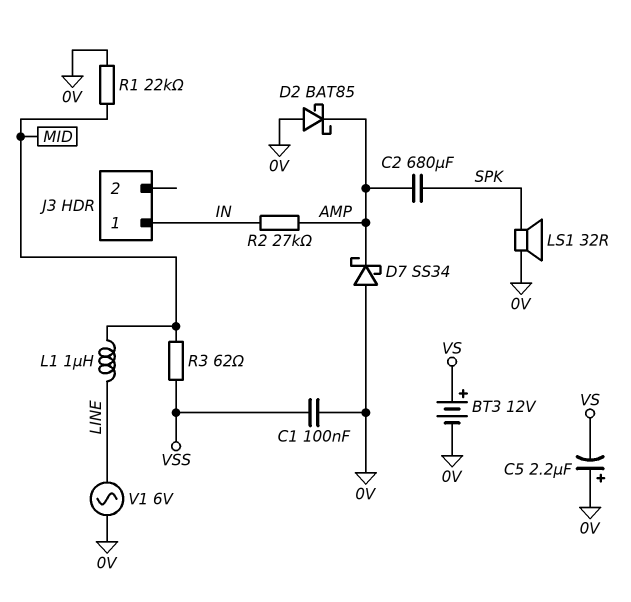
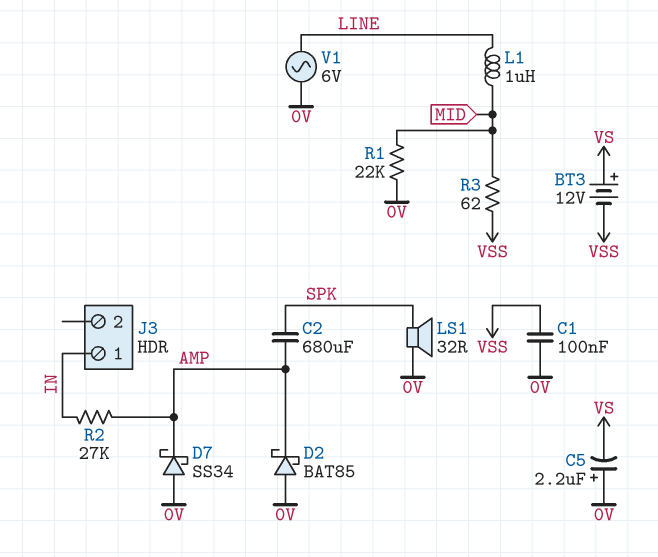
BT3: 12V (plus VS, minus 0V) -> 12V (plus VS, minus VSS)

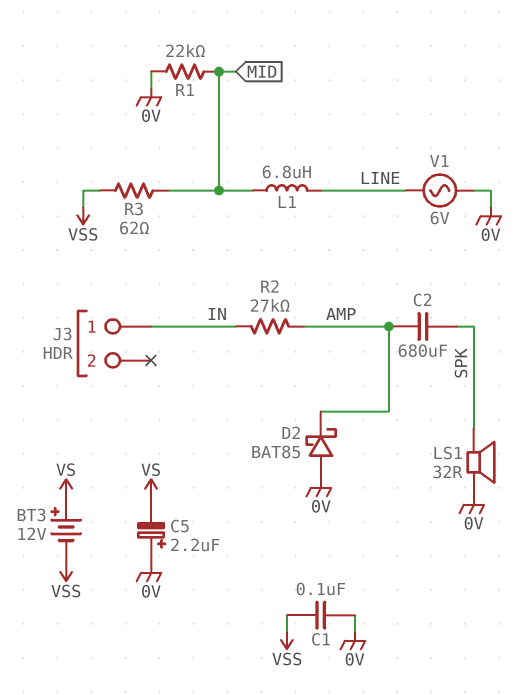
D7: schottky SS34 (A 0V, K AMP) -> none
L1: 1uH (LINE, MID) -> 6.8uH (LINE, MID)

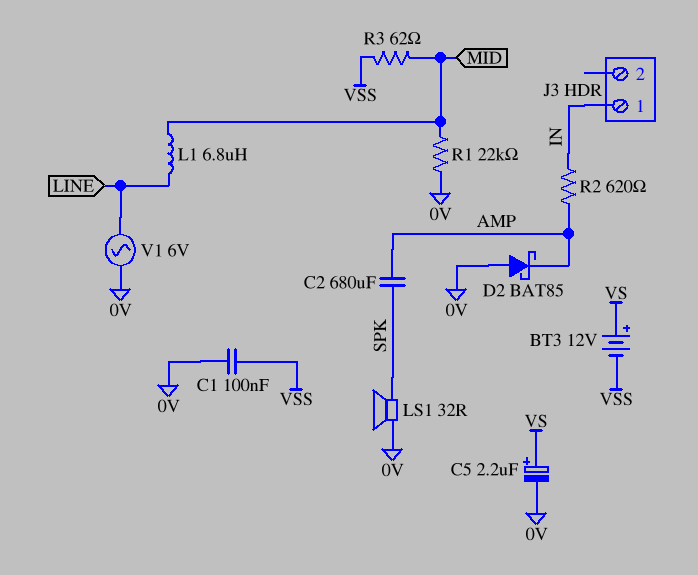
C5: 2.2uF (plus 0V, minus VS) -> 2.2uF (plus VS, minus 0V)
R2: 27k (AMP, IN) -> 620 (AMP, IN)

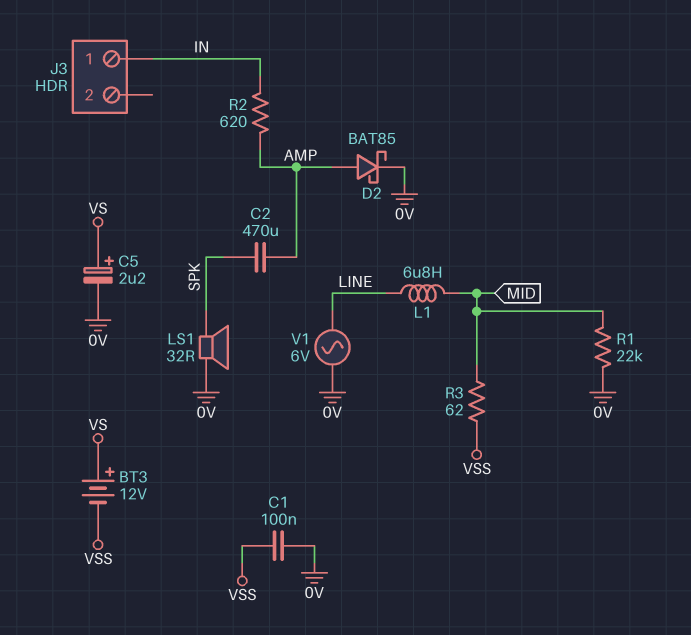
C2: 680uF (AMP, SPK) -> 470uF (AMP, SPK)
D2: schottky BAT85 (A 0V, K AMP) -> schottky BAT85 (A AMP, K 0V)

